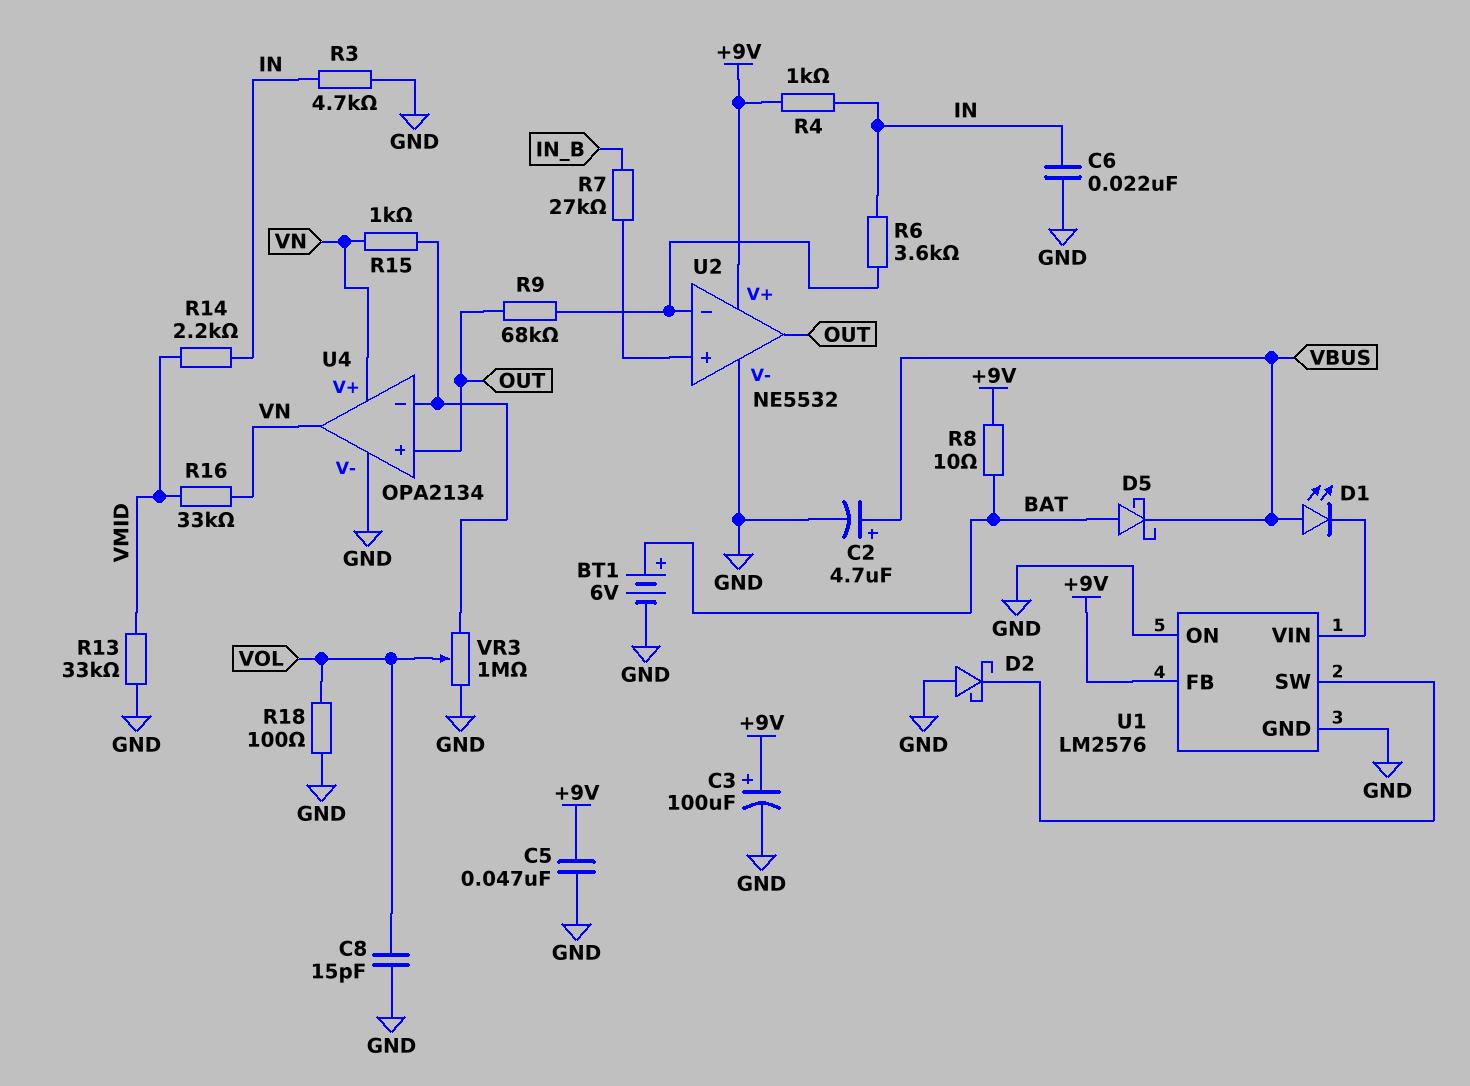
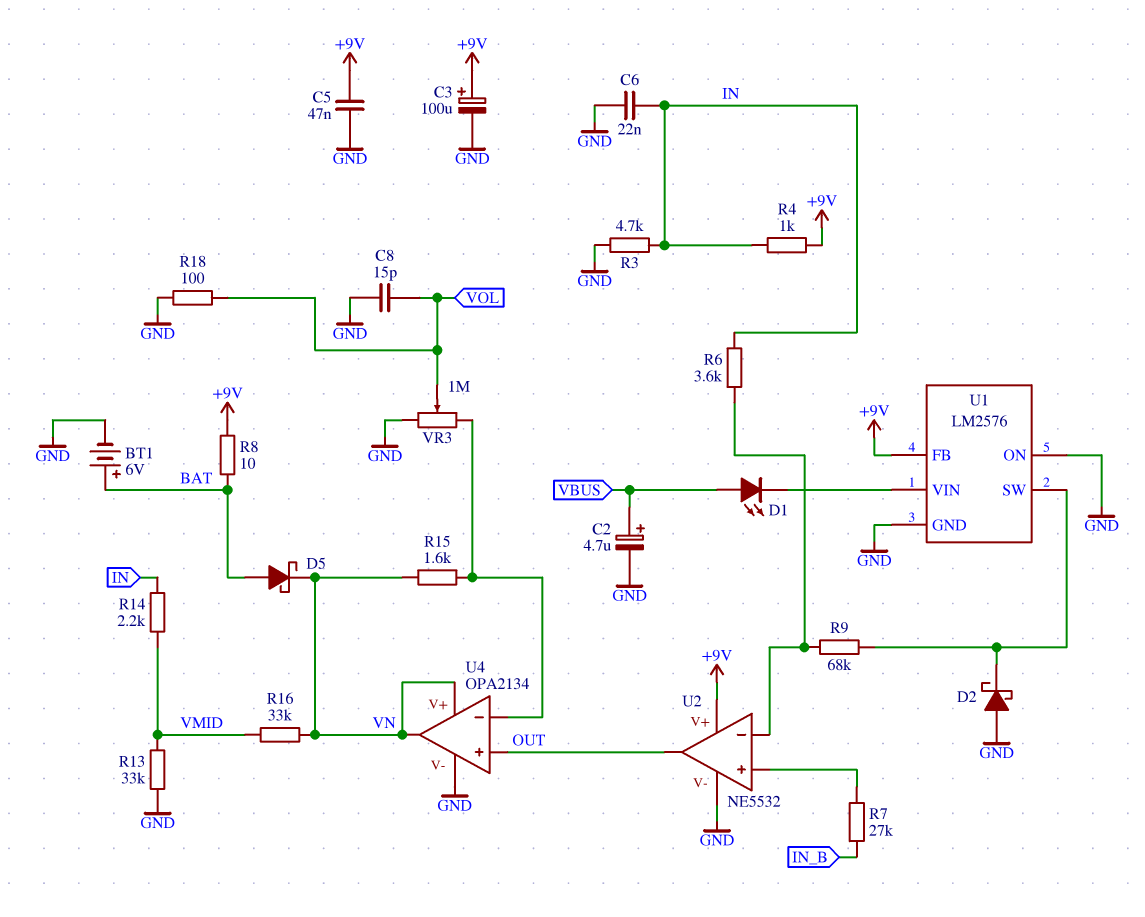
D5: schottky (A BAT, K VBUS) -> schottky (A BAT, K VN)
R9: 68k (OUT, U2/in-) -> 68k (U1/SW, U2/in-)
R15: 1k (U4/in-, VN) -> 1.6k (U4/in-, VN)

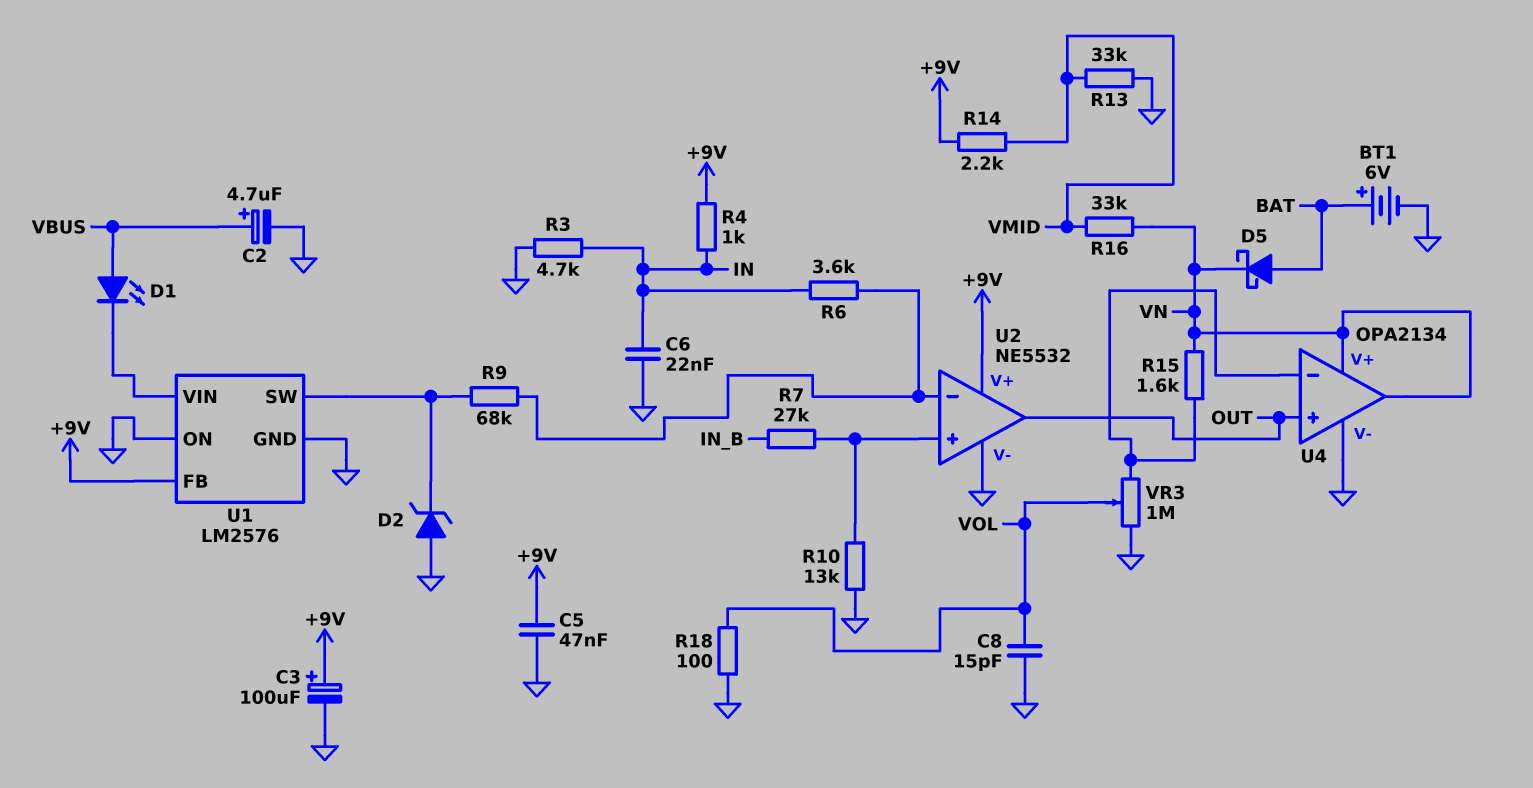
D2: schottky (A GND, K U1/SW) -> zener (A GND, K U1/SW)
R8: 10 (+9V, BAT) -> none
R10: none -> 13k (GND, U2/in+)
R14: 2.2k (IN, VMID) -> 2.2k (+9V, VMID)

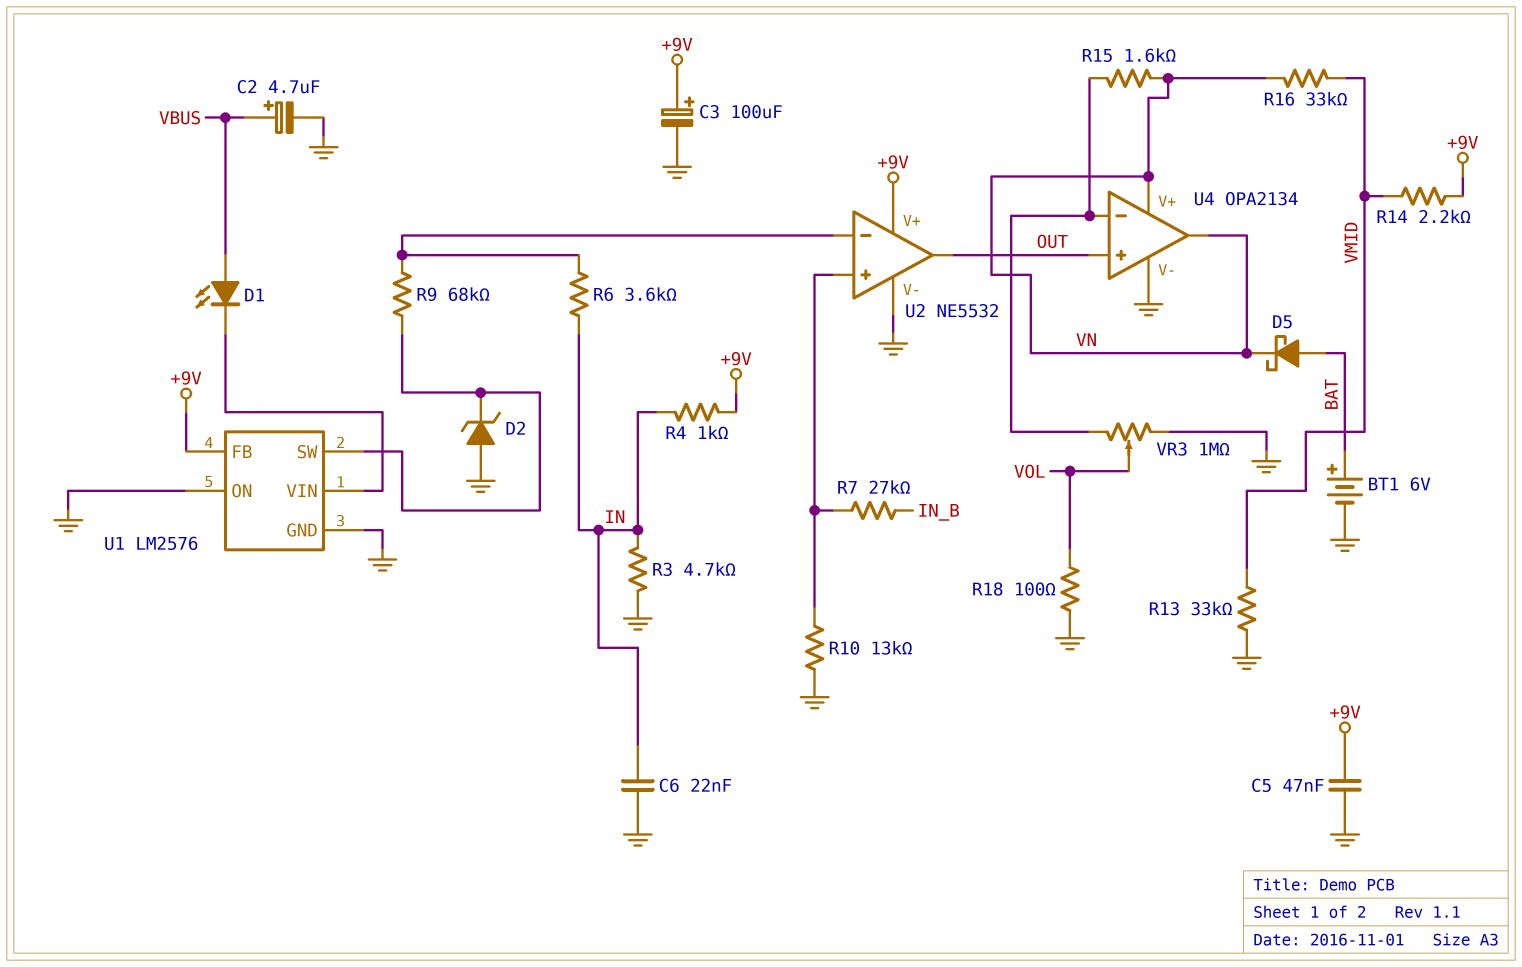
C8: 15pF (GND, VOL) -> none

